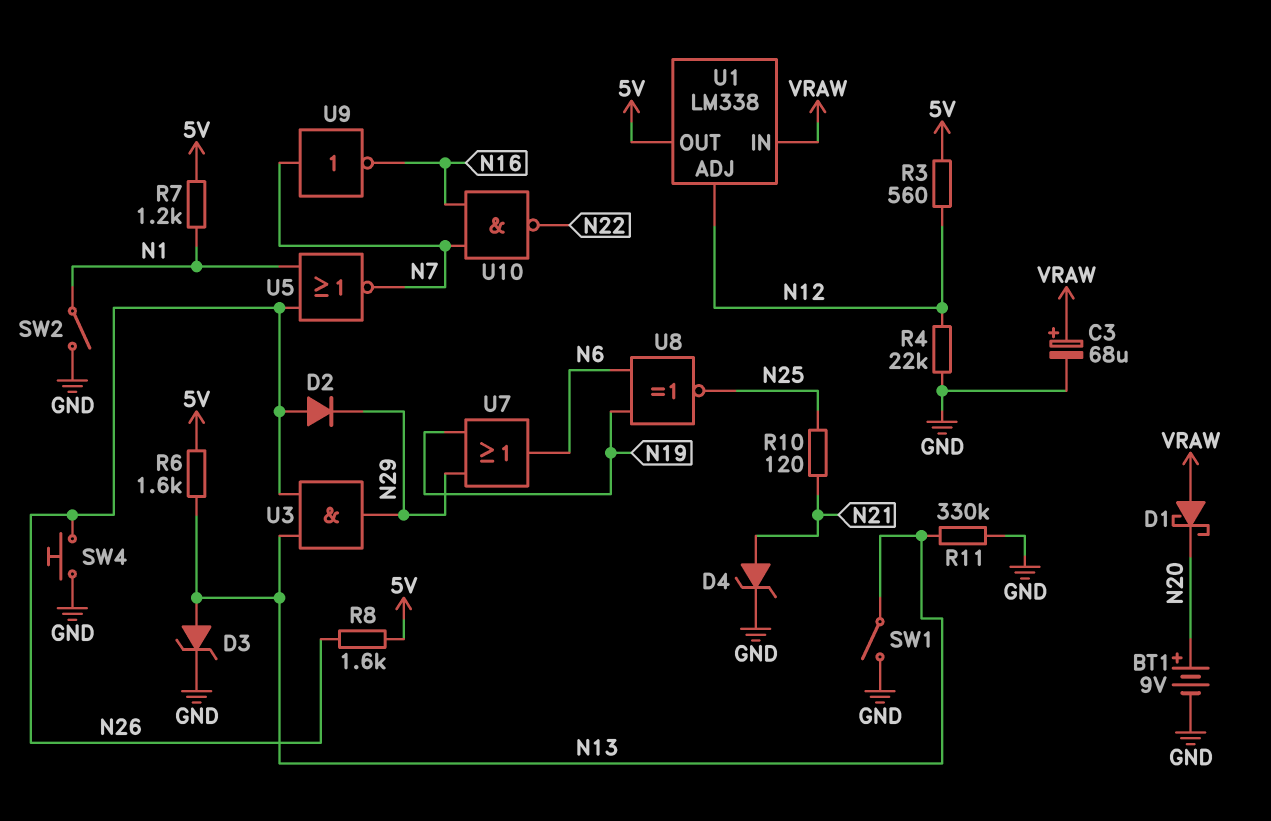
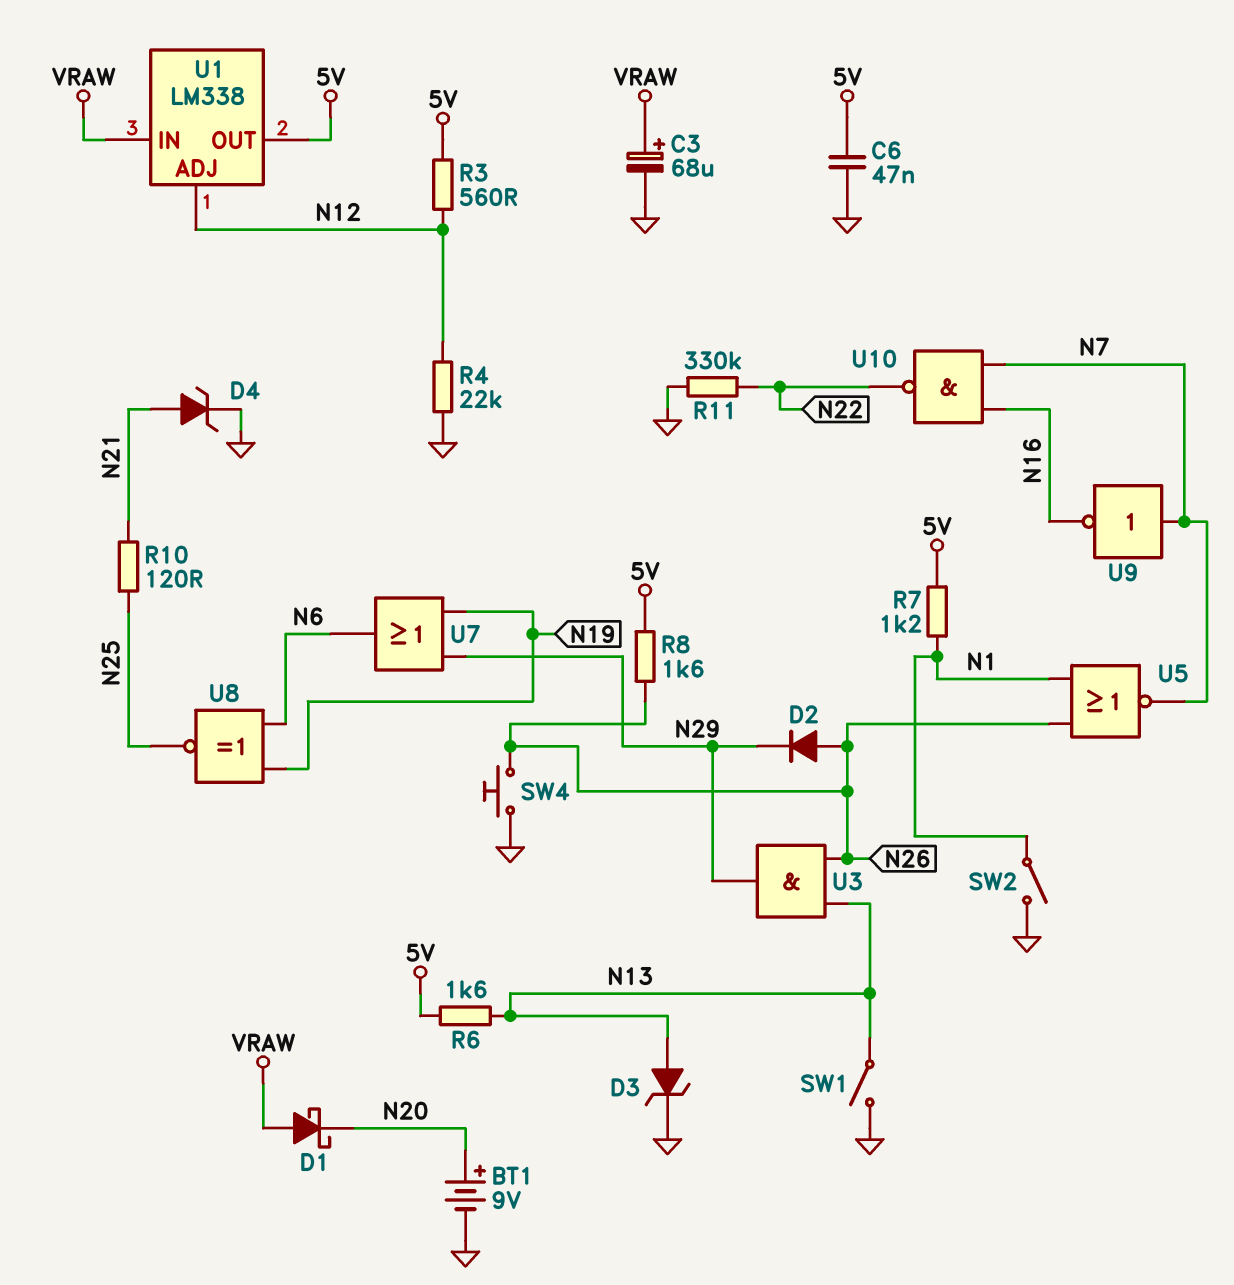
C6: none -> 47nF (5V, GND)
R11: 330k (GND, N13) -> 330k (GND, N22)

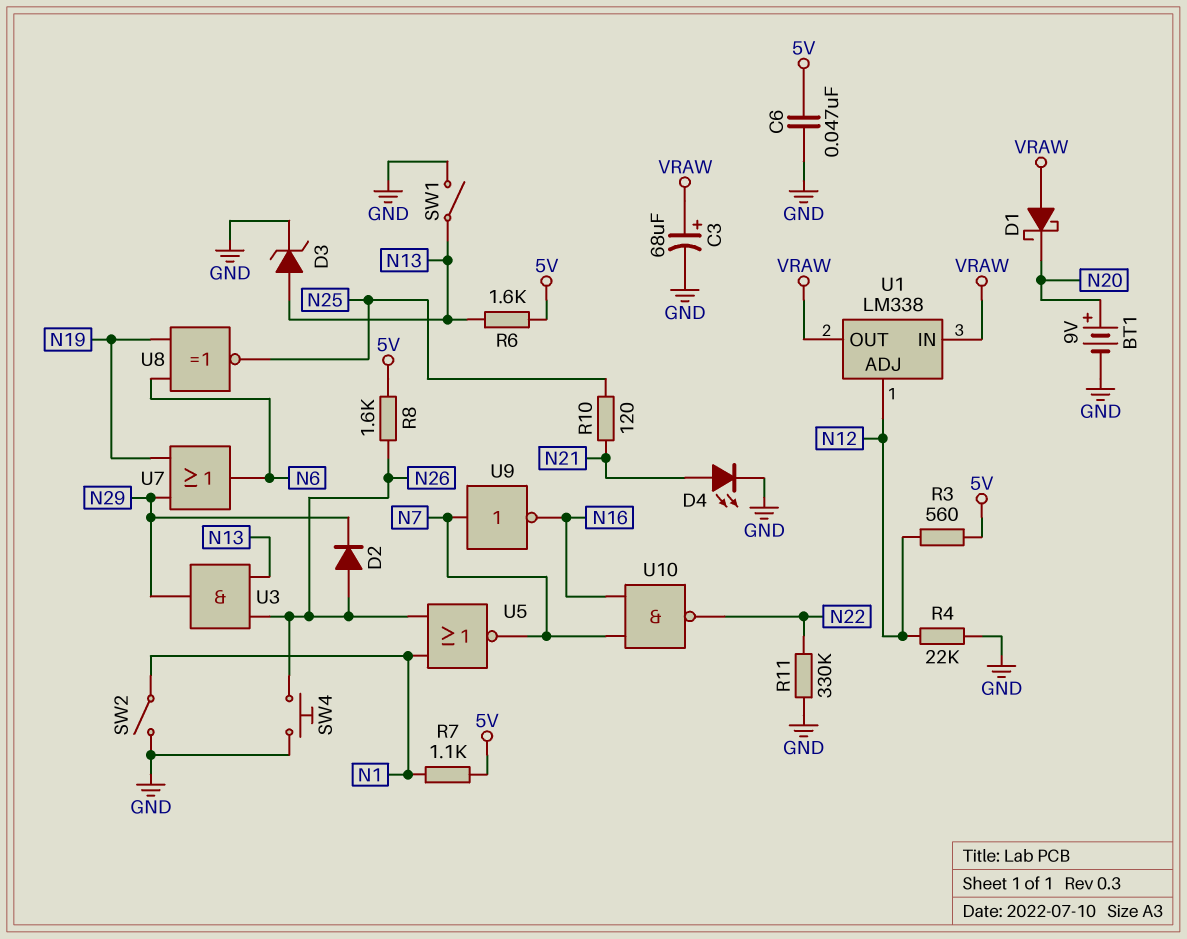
D4: zener (A N21, K GND) -> LED (A N21, K GND)
R7: 1.2k (5V, N1) -> 1.1k (5V, N1)
U1 pin OUT: 5V -> VRAW

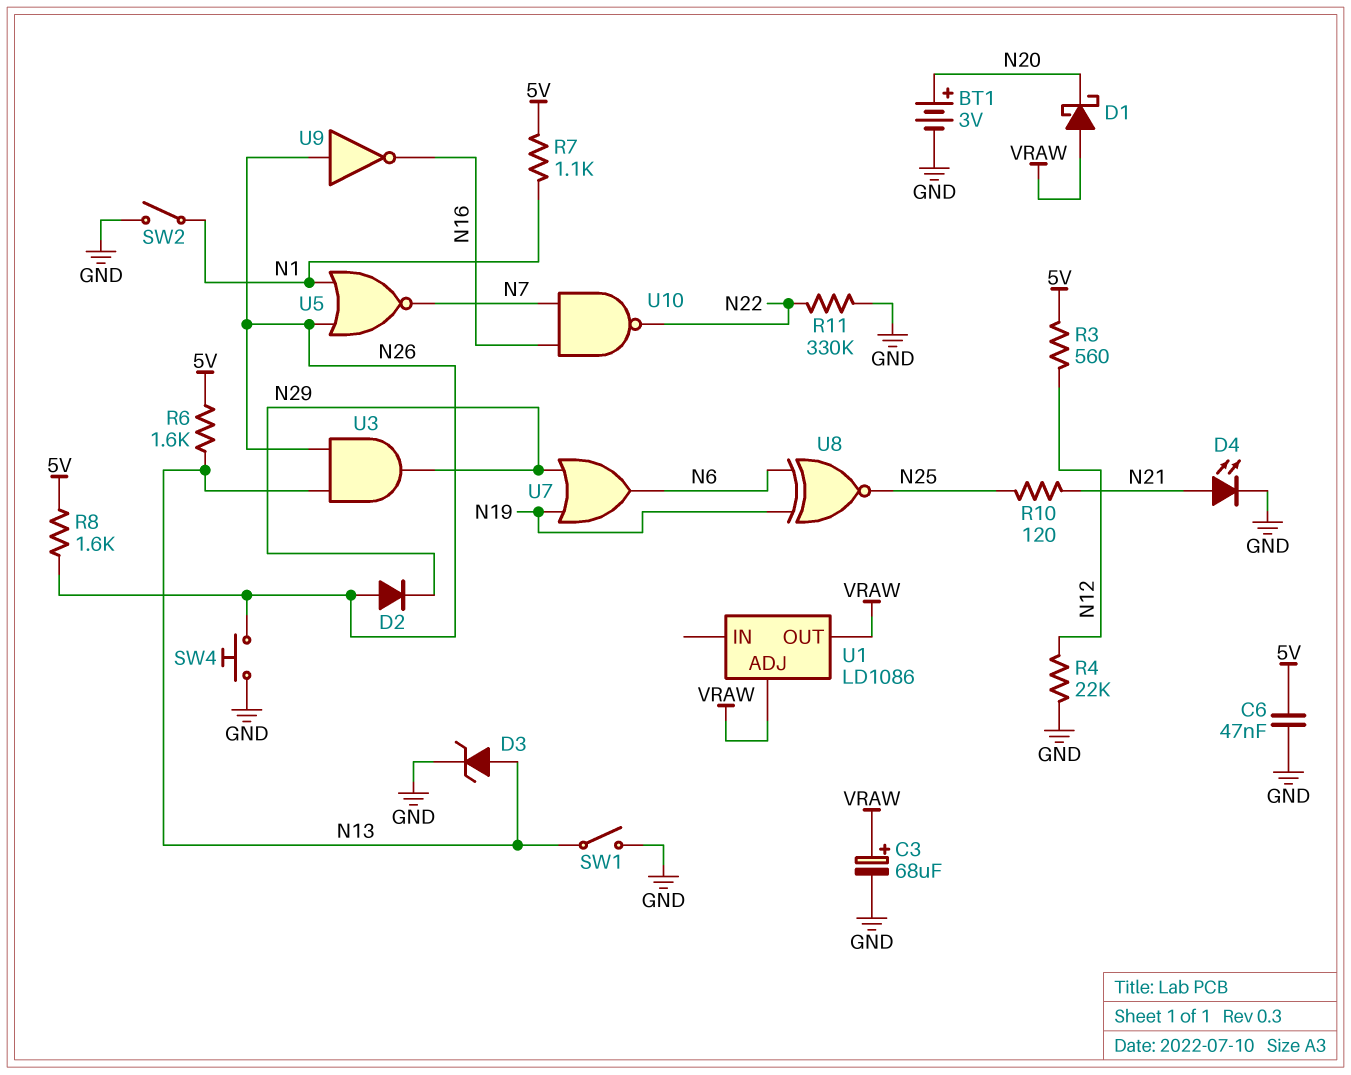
BT1: 9V (plus N20, minus GND) -> 3V (plus N20, minus GND)
U1: LM338 -> LD1086
U1 pin ADJ: N12 -> VRAW
U1 pin IN: VRAW -> none
U9: NOT (in N7, out N16) -> NOT (in N26, out N16)

